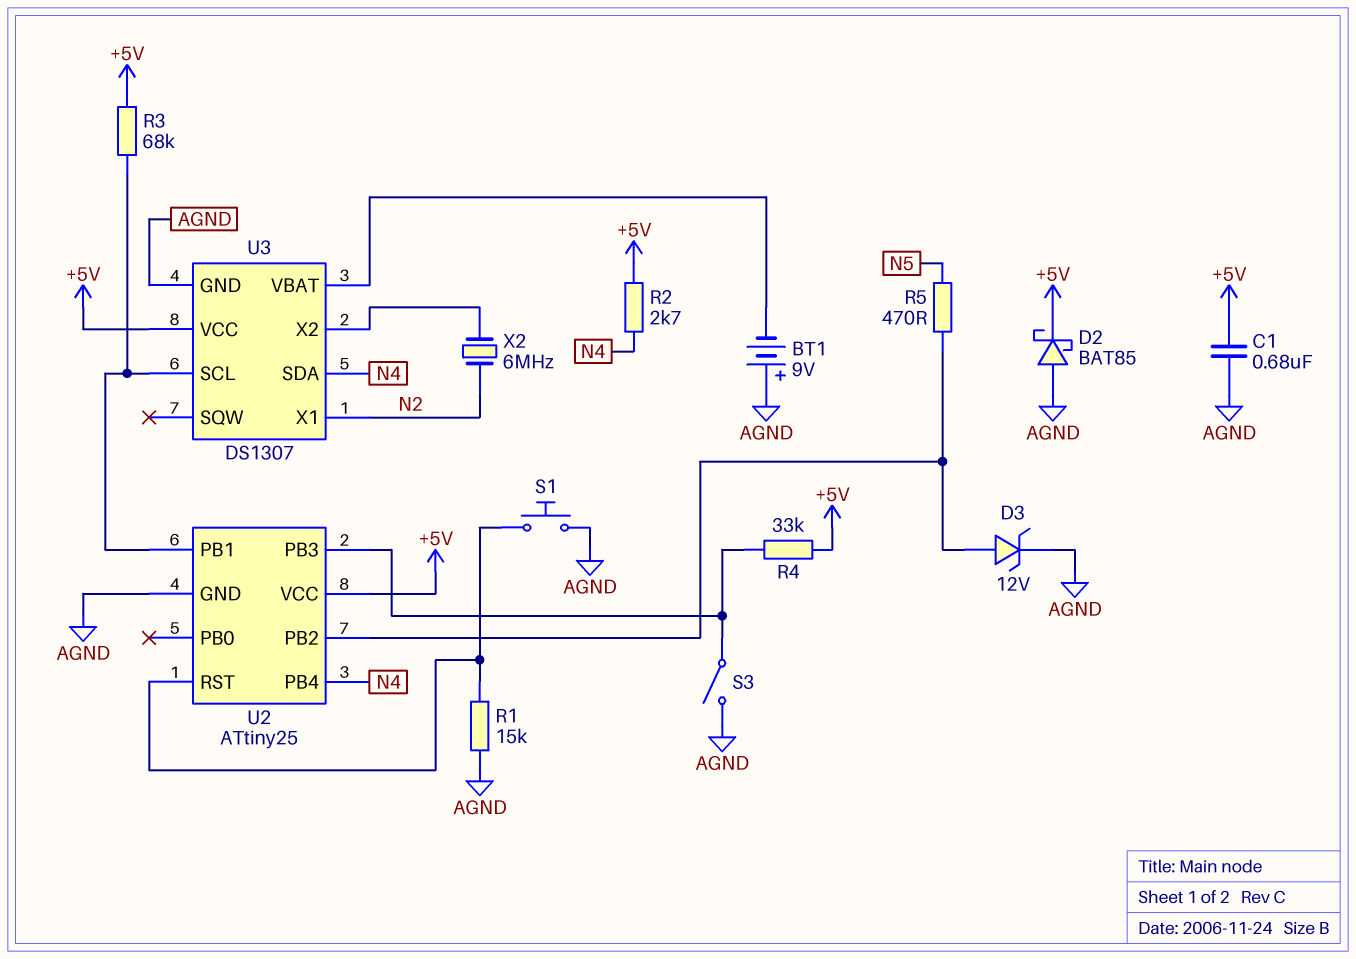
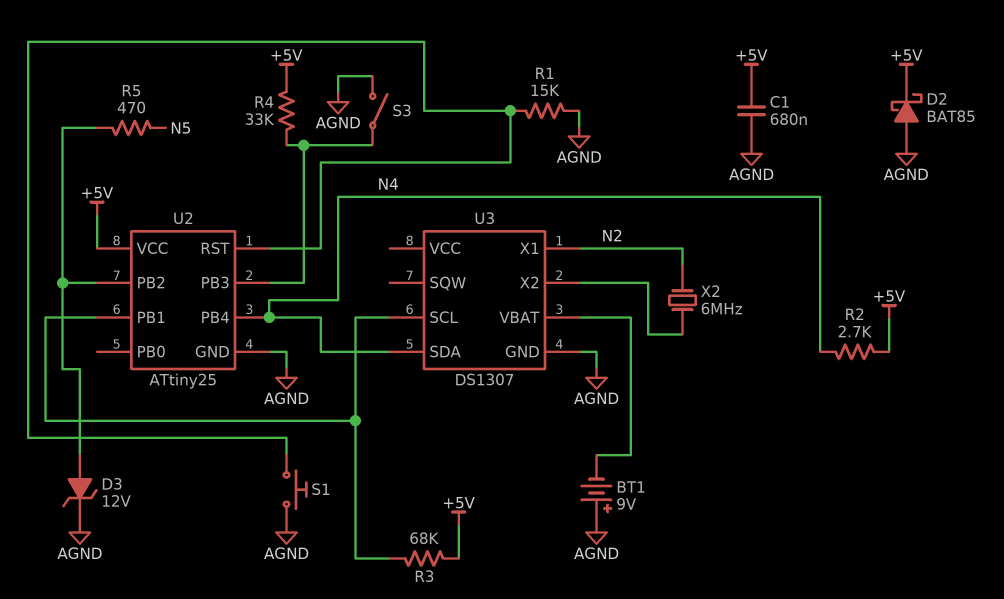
U3 pin VCC: +5V -> none

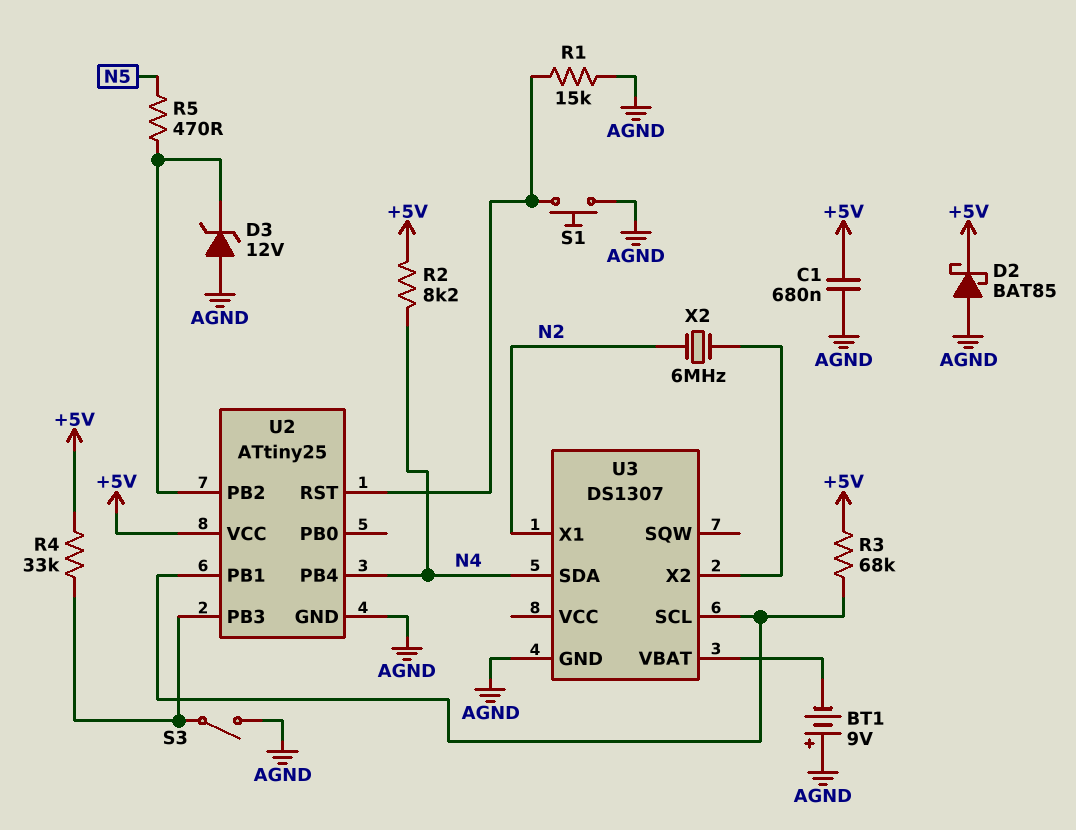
D3: zener 12V (A U2/PB2, K AGND) -> zener 12V (A AGND, K U2/PB2)
R2: 2.7k (+5V, N4) -> 8.2k (+5V, N4)

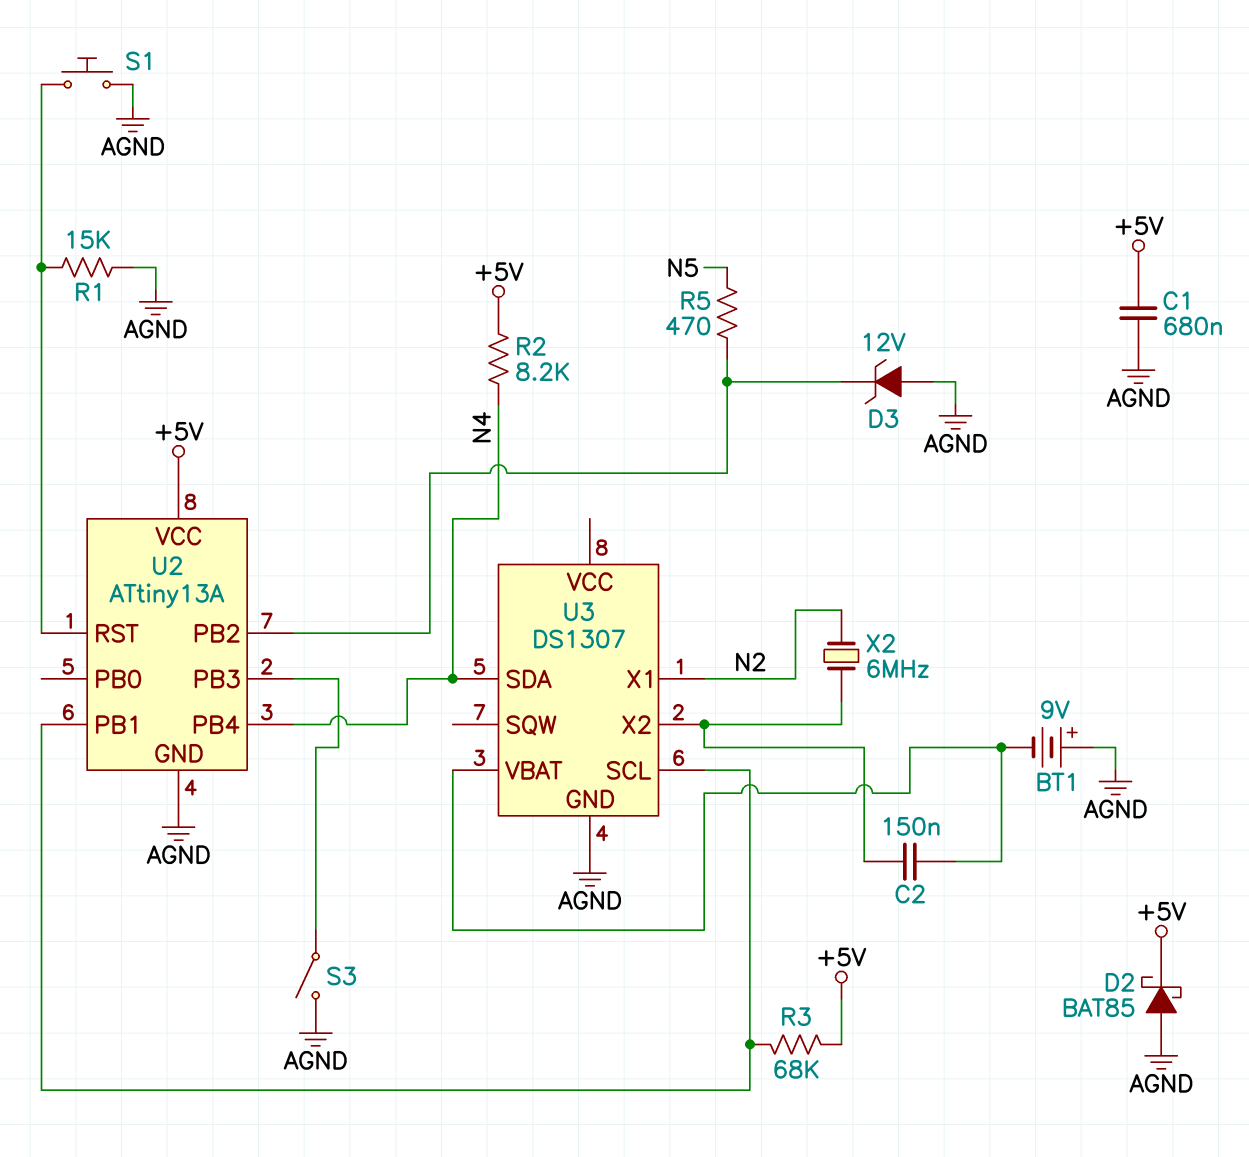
C2: none -> 150nF (U3/VBAT, U3/X2)
R4: 33k (+5V, U2/PB3) -> none
U2: ATtiny25 -> ATtiny13A

